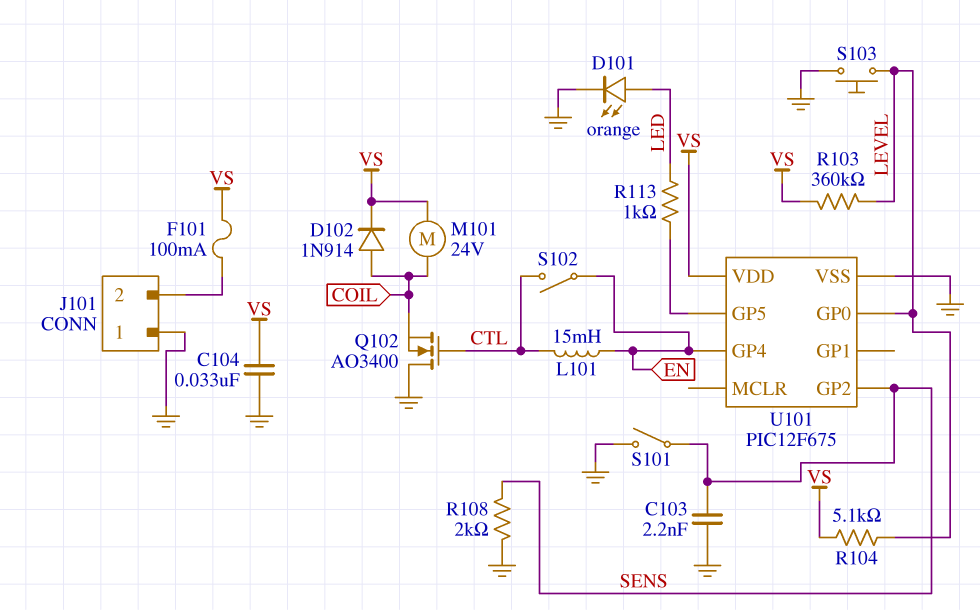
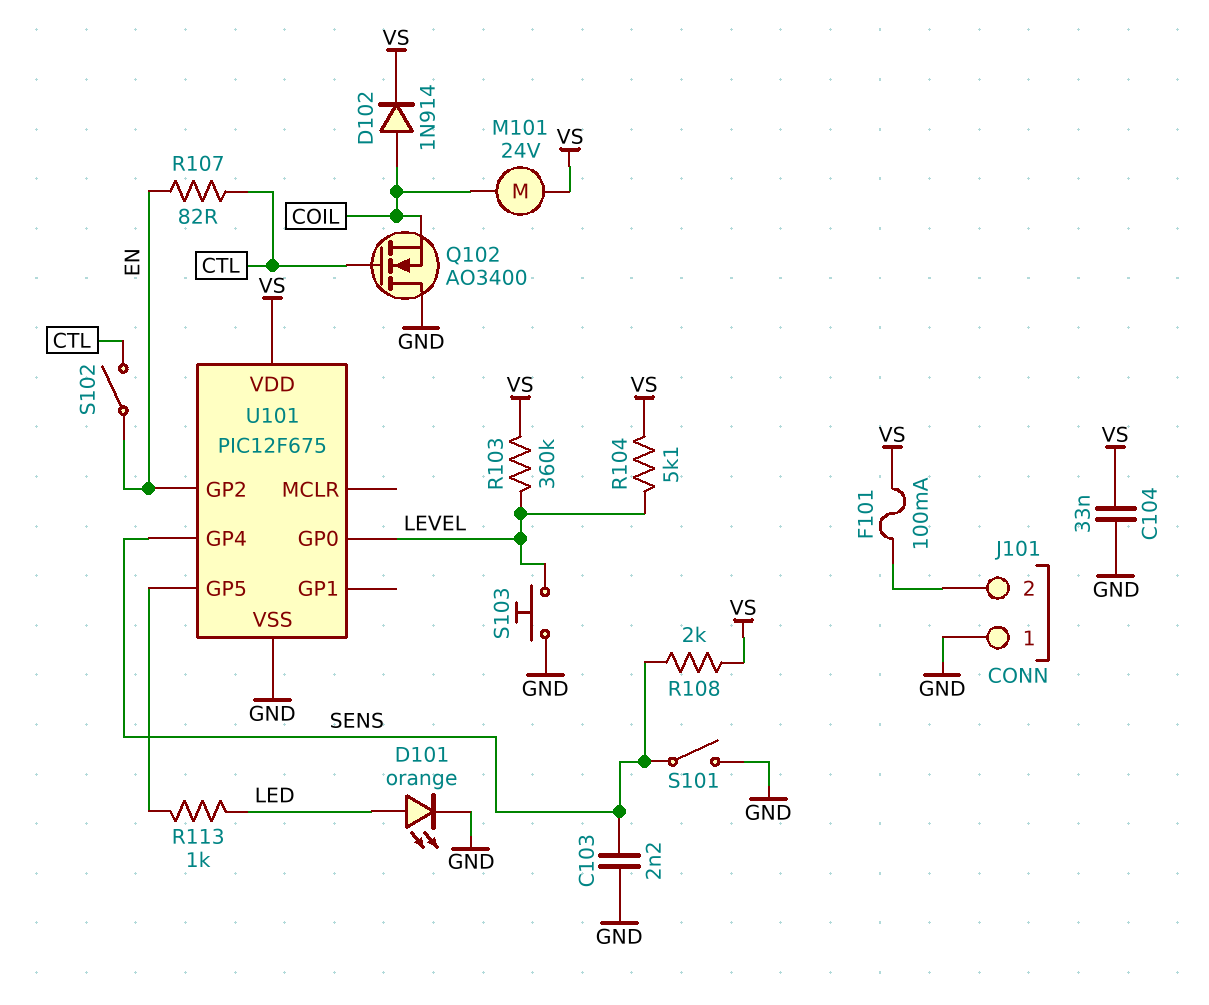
L101: 15mH (CTL, EN) -> none
R107: none -> 82 (CTL, EN)
R108: 2k (GND, SENS) -> 2k (SENS, VS)
U101 pin GP2: SENS -> EN
U101 pin GP4: EN -> SENS

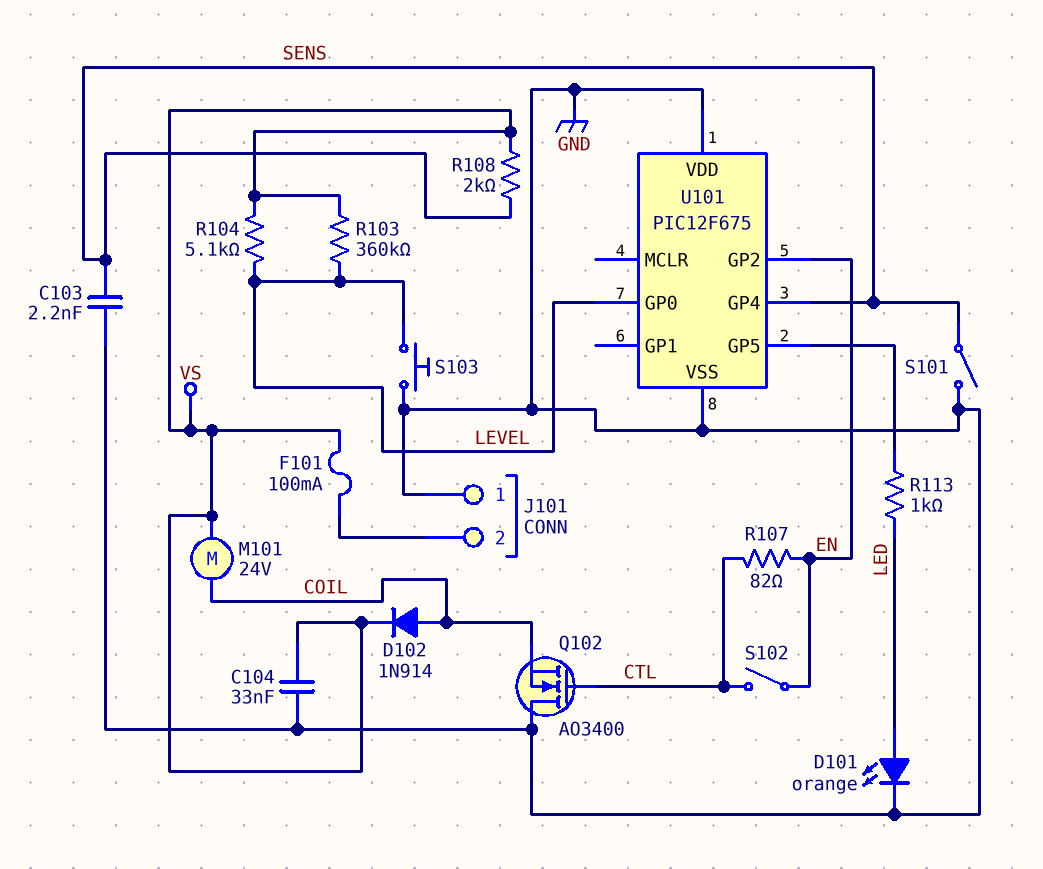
U101 pin VDD: VS -> GND

